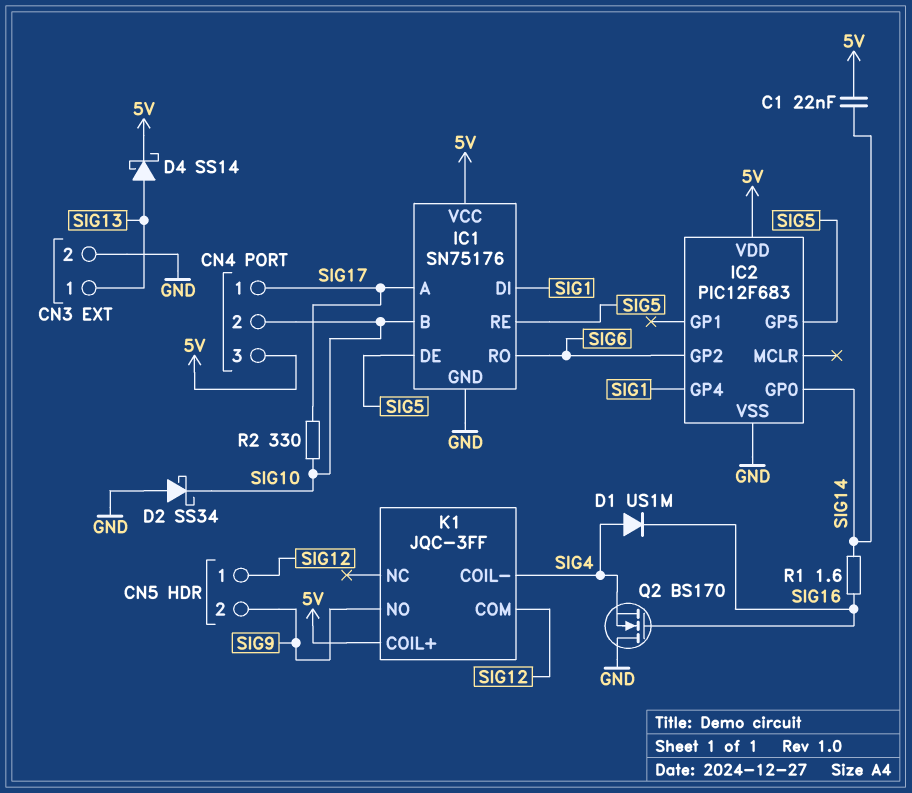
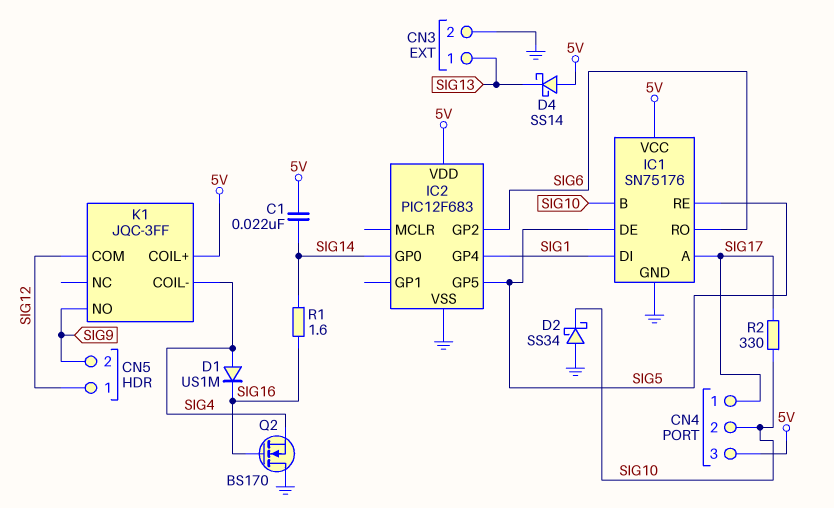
D4: schottky SS14 (A SIG13, K 5V) -> schottky SS14 (A 5V, K SIG13)

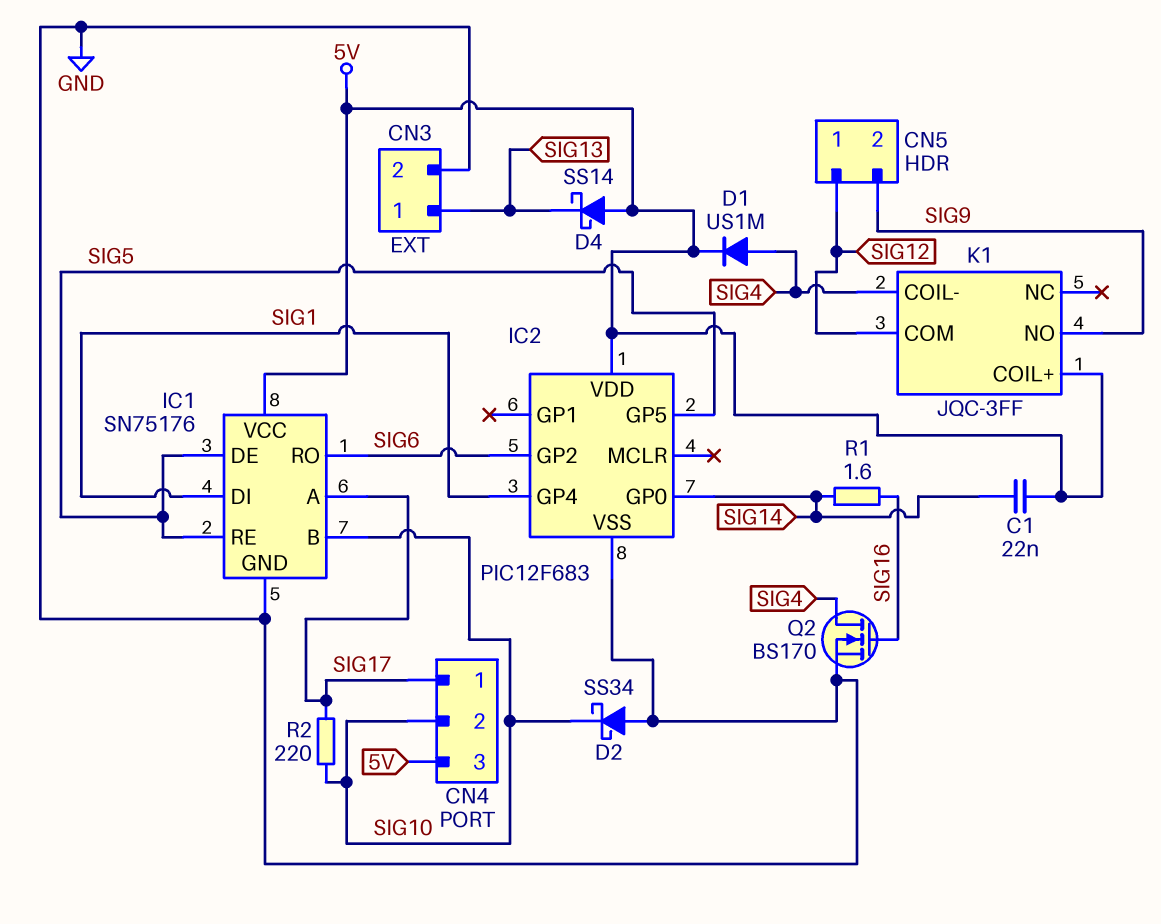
D1: diode US1M (A SIG4, K SIG16) -> diode US1M (A SIG4, K 5V)
Q2: NMOS BS170 (G SIG16, D GND, S SIG4) -> NMOS BS170 (G SIG16, D SIG4, S GND)
R2: 330 (SIG10, SIG17) -> 220 (SIG10, SIG17)

